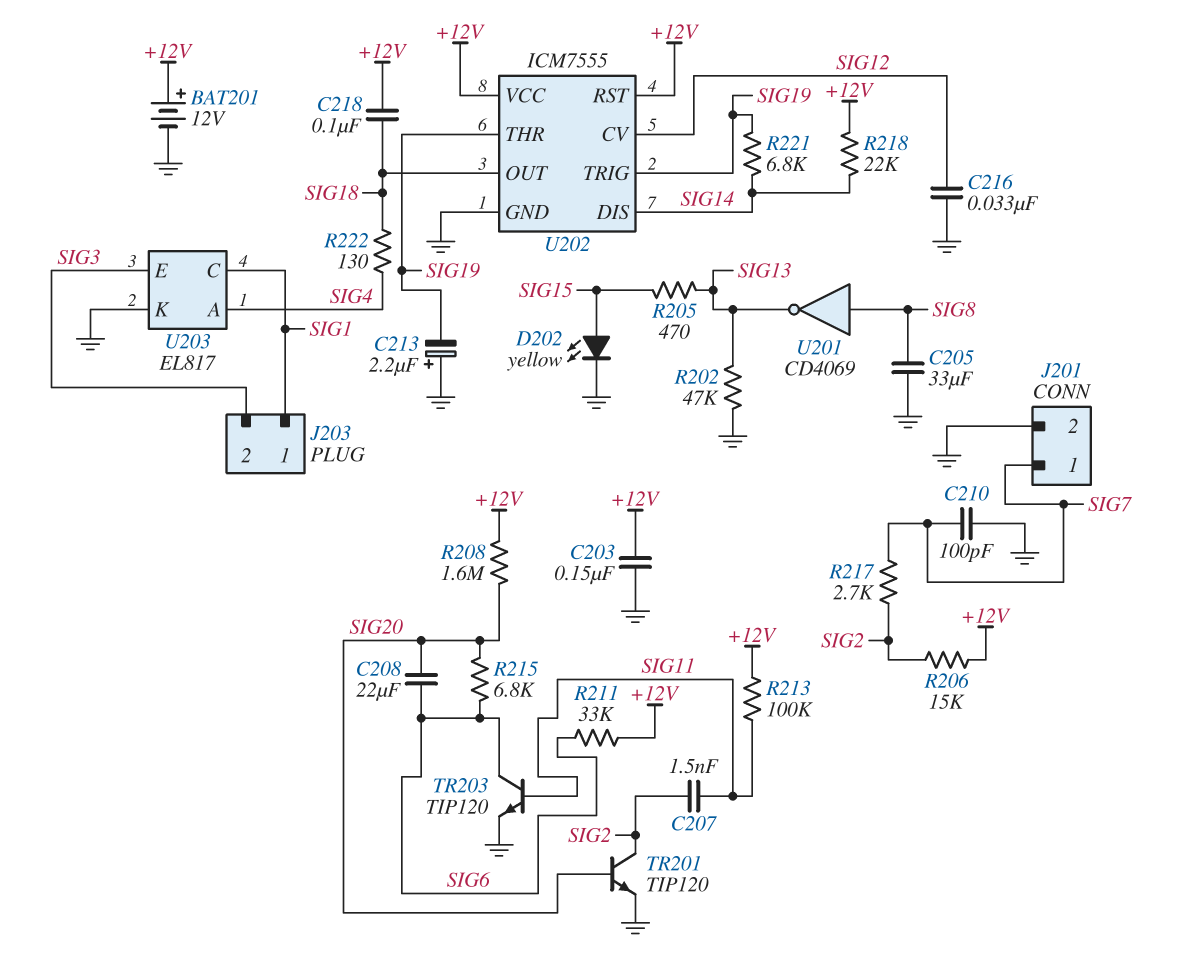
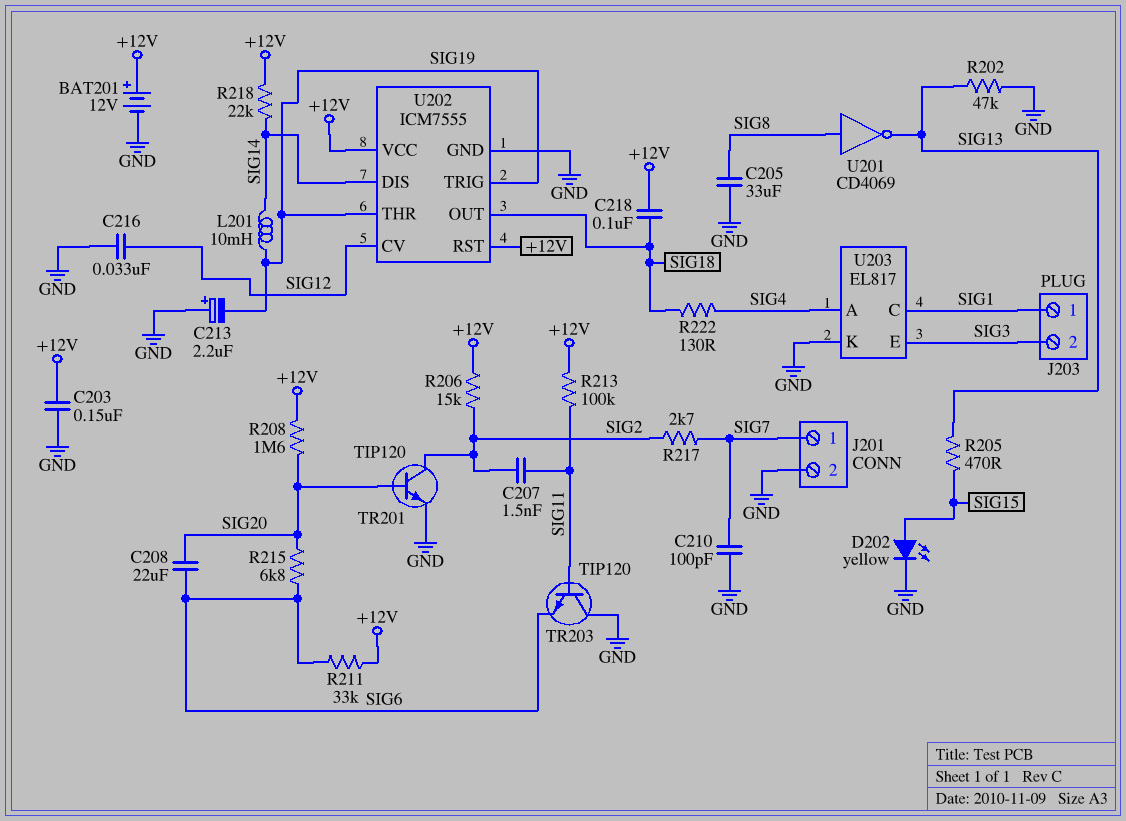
L201: none -> 10mH (SIG14, SIG19)
R221: 6.8k (SIG14, SIG19) -> none
TR203: NPN TIP120 (B SIG11, C SIG6, E GND) -> NPN TIP120 (B SIG11, C GND, E SIG6)

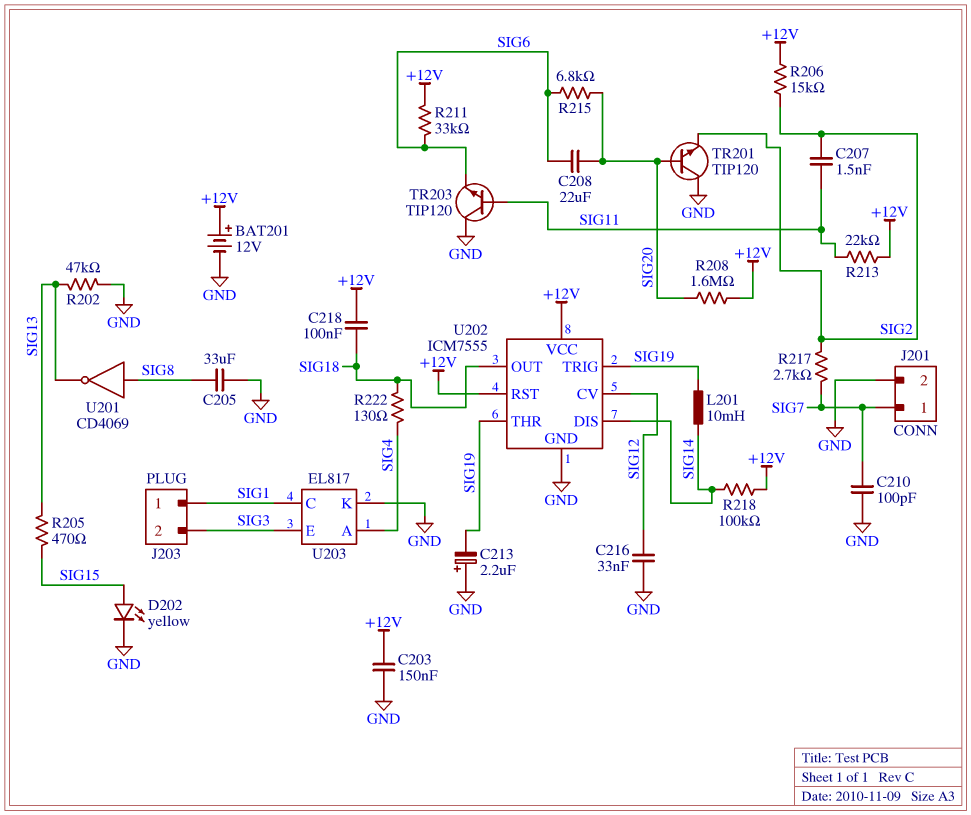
R213: 100k (+12V, SIG11) -> 22k (+12V, SIG11)
R218: 22k (+12V, SIG14) -> 100k (+12V, SIG14)
TR201: NPN TIP120 (B SIG20, C SIG2, E GND) -> NPN TIP120 (B SIG20, C GND, E SIG2)

